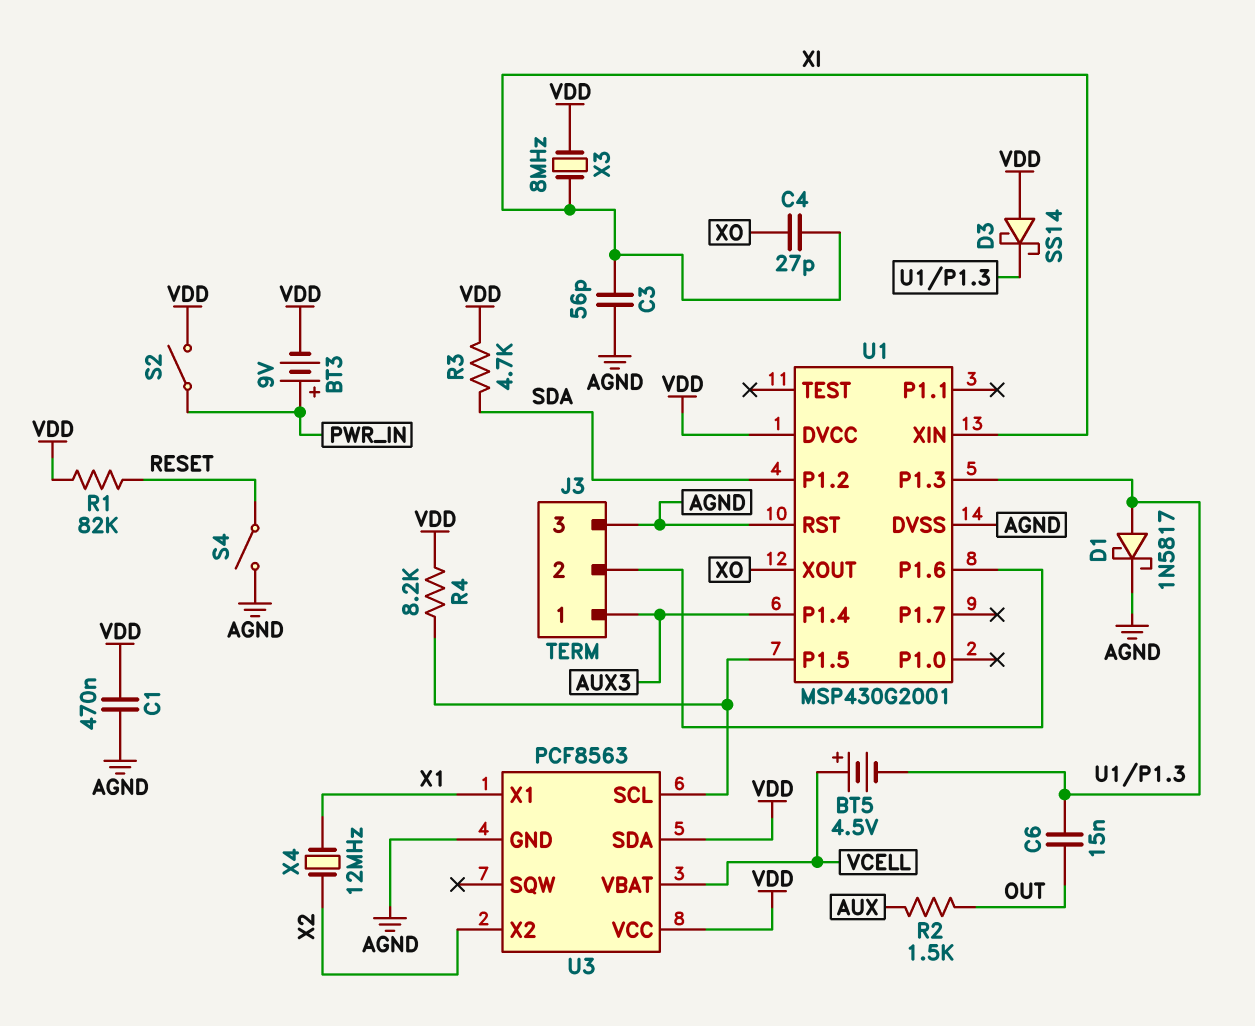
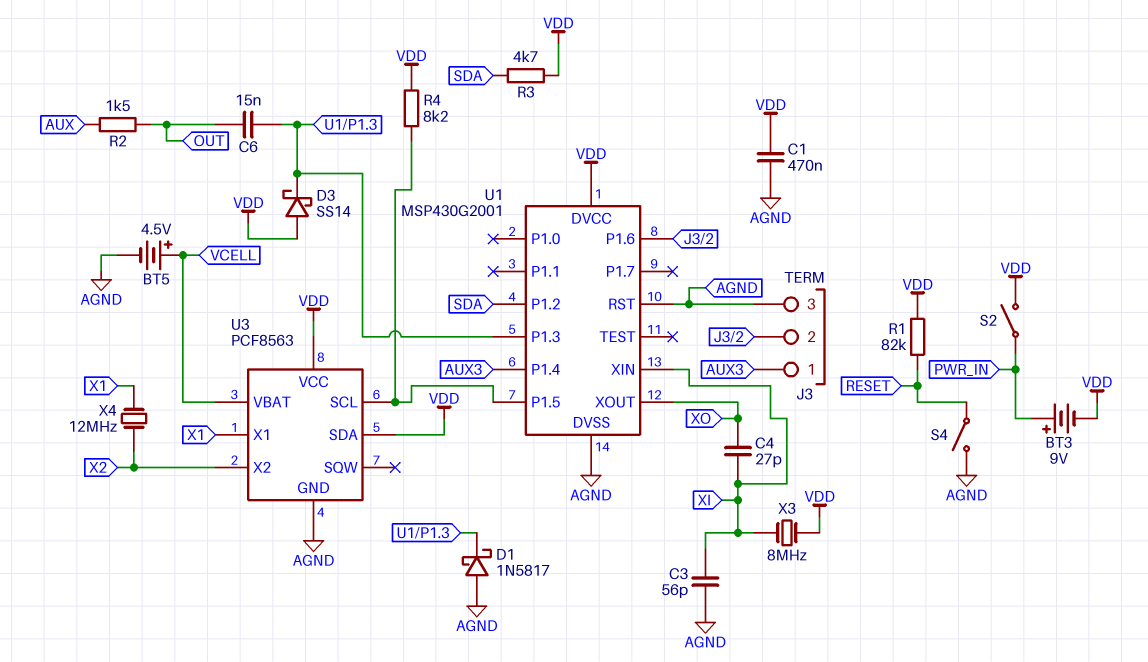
BT5: 4.5V (plus VCELL, minus U1/P1.3) -> 4.5V (plus VCELL, minus AGND)
D1: schottky 1N5817 (A U1/P1.3, K AGND) -> schottky 1N5817 (A AGND, K U1/P1.3)

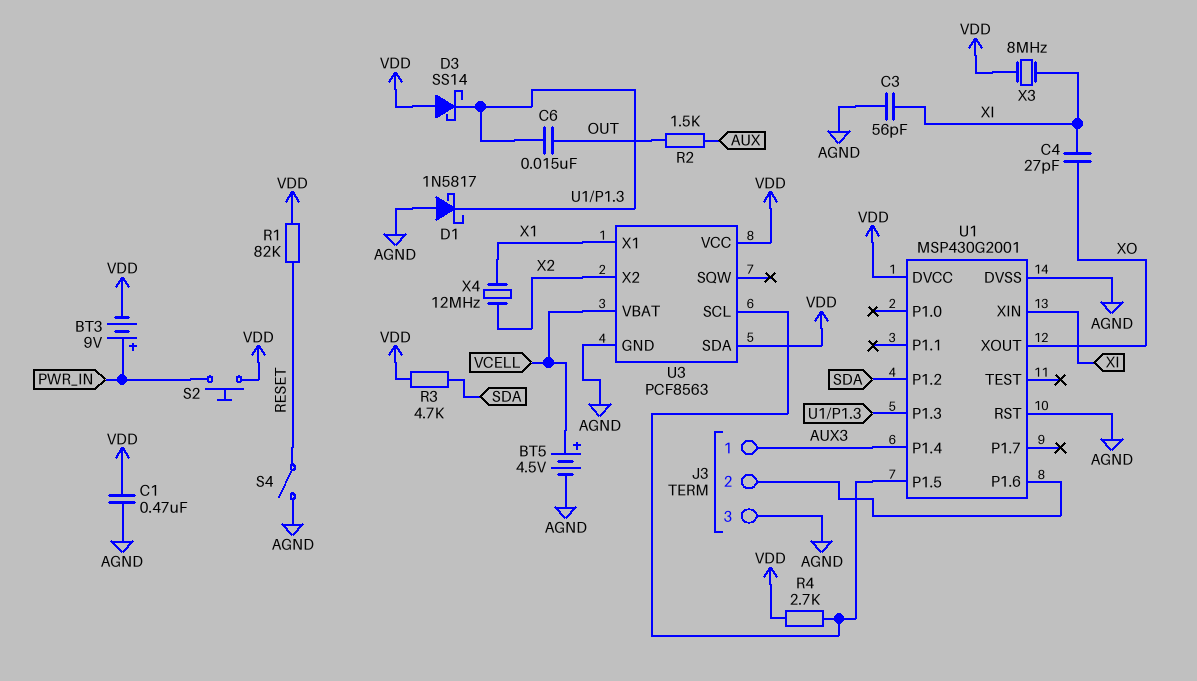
R4: 8.2k (U1/P1.5, VDD) -> 2.7k (U1/P1.5, VDD)
S2: switch (PWR_IN, VDD) -> button (PWR_IN, VDD)

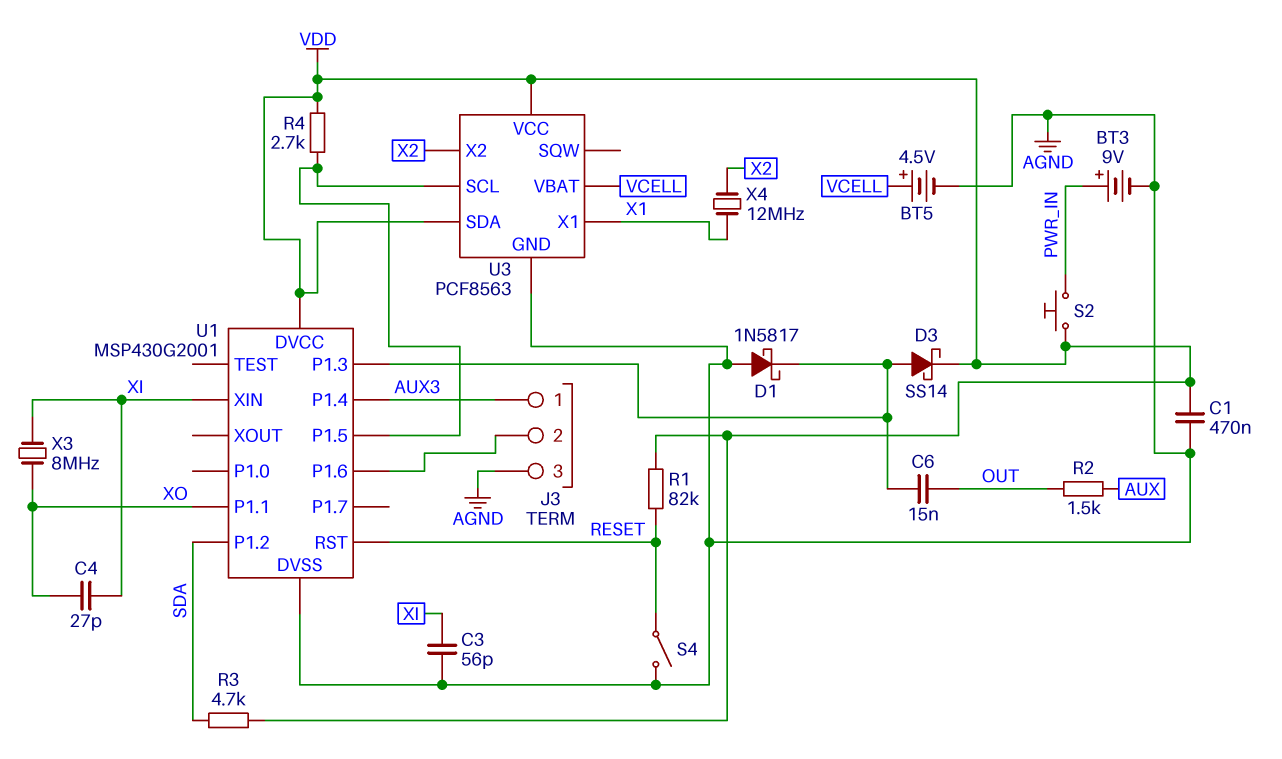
BT3: 9V (plus PWR_IN, minus VDD) -> 9V (plus PWR_IN, minus AGND)
D3: schottky SS14 (A VDD, K U1/P1.3) -> schottky SS14 (A U1/P1.3, K VDD)
U1 pin P1.1: none -> XO
U1 pin RST: AGND -> RESET
U1 pin XOUT: XO -> none
X3: 8MHz (VDD, XI) -> 8MHz (XI, XO)

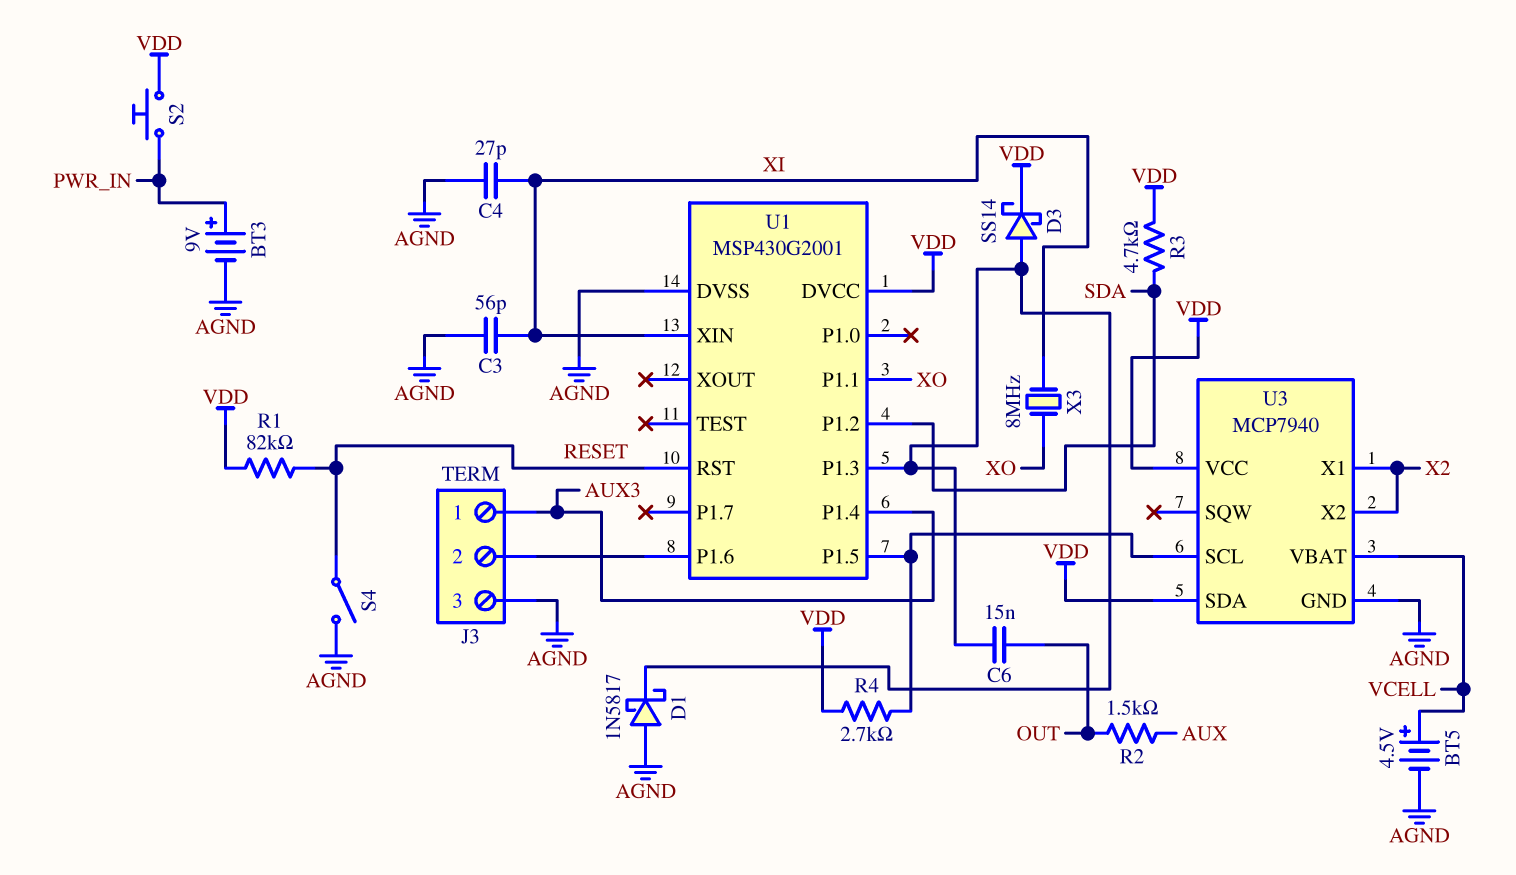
C1: 470nF (AGND, VDD) -> none
C4: 27pF (XI, XO) -> 27pF (AGND, XI)
U3: PCF8563 -> MCP7940
U3 pin X1: X1 -> X2
X4: 12MHz (X1, X2) -> none

